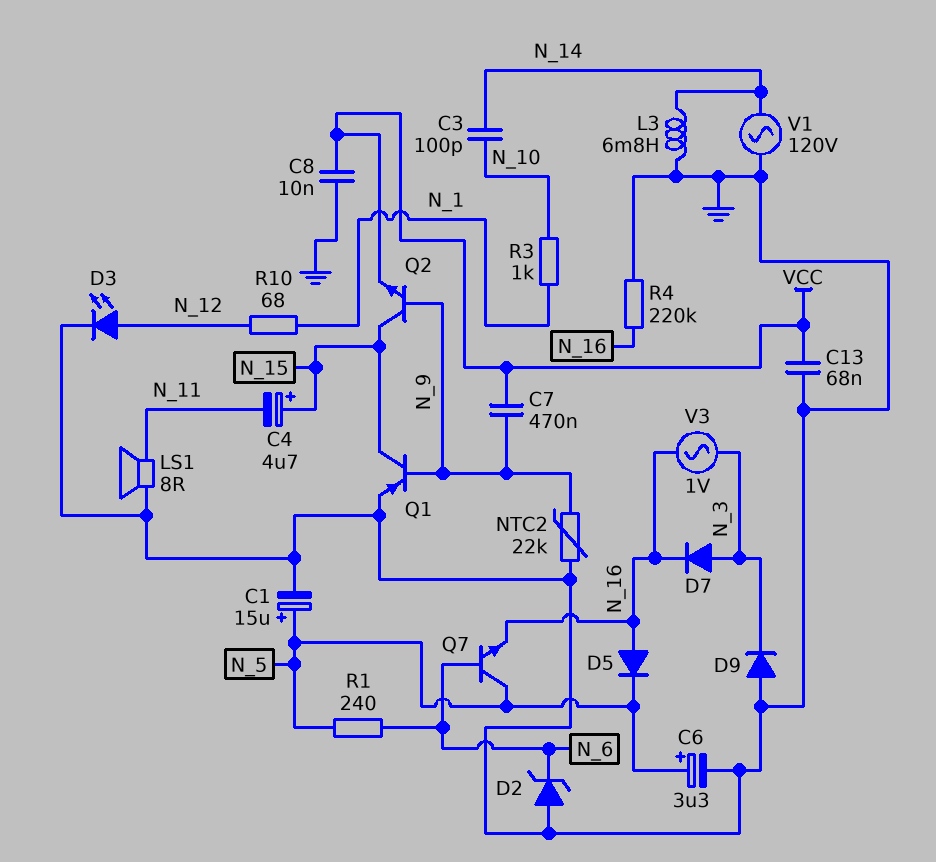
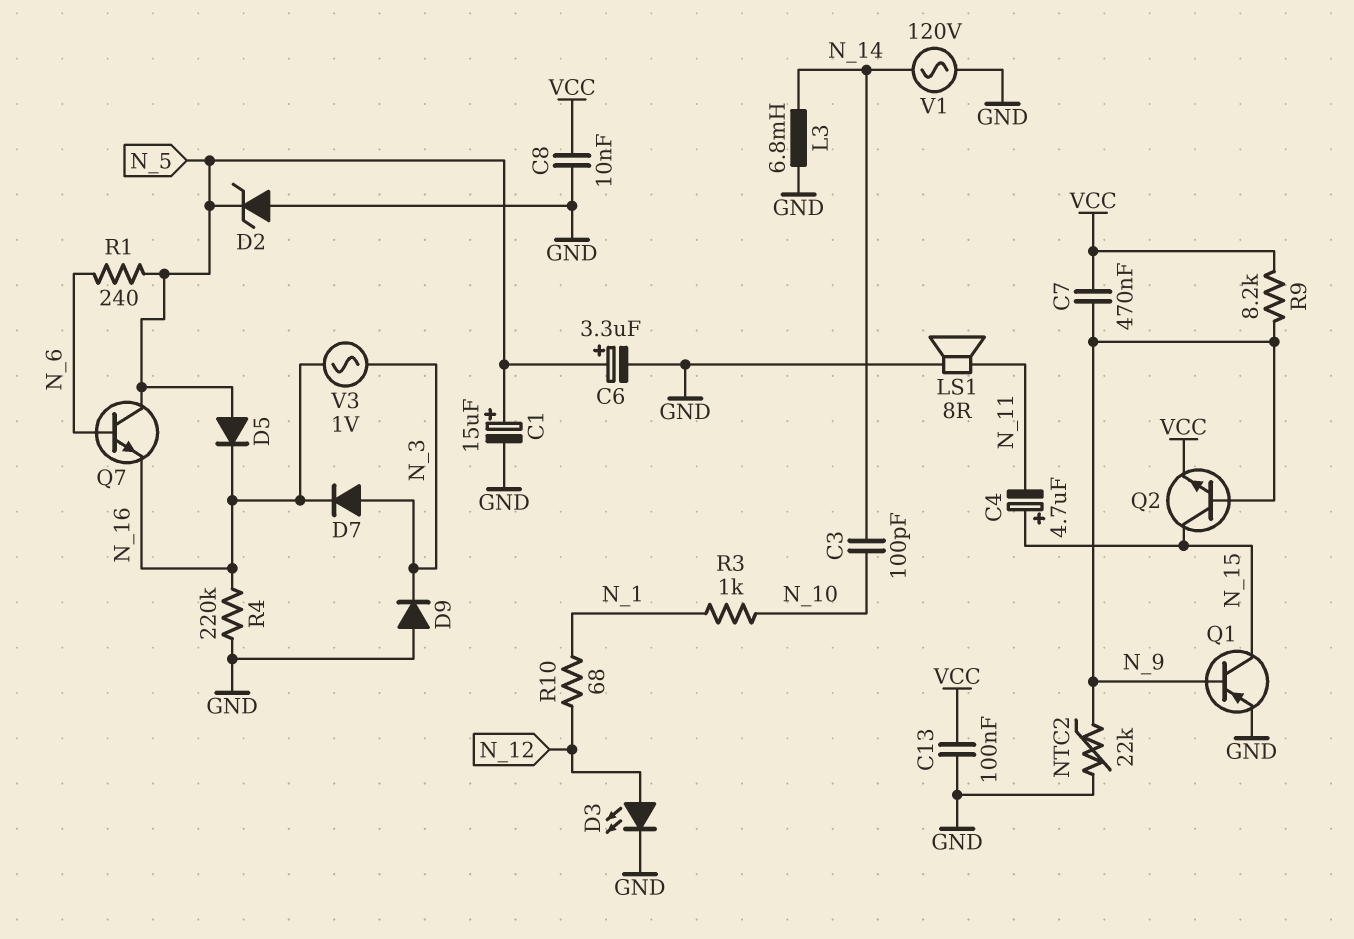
C13: 68nF (GND, VCC) -> 100nF (GND, VCC)
D2: zener (A GND, K N_6) -> zener (A GND, K N_5)
D5: diode (A N_16, K N_5) -> diode (A N_5, K N_16)
R9: none -> 8.2k (N_9, VCC)

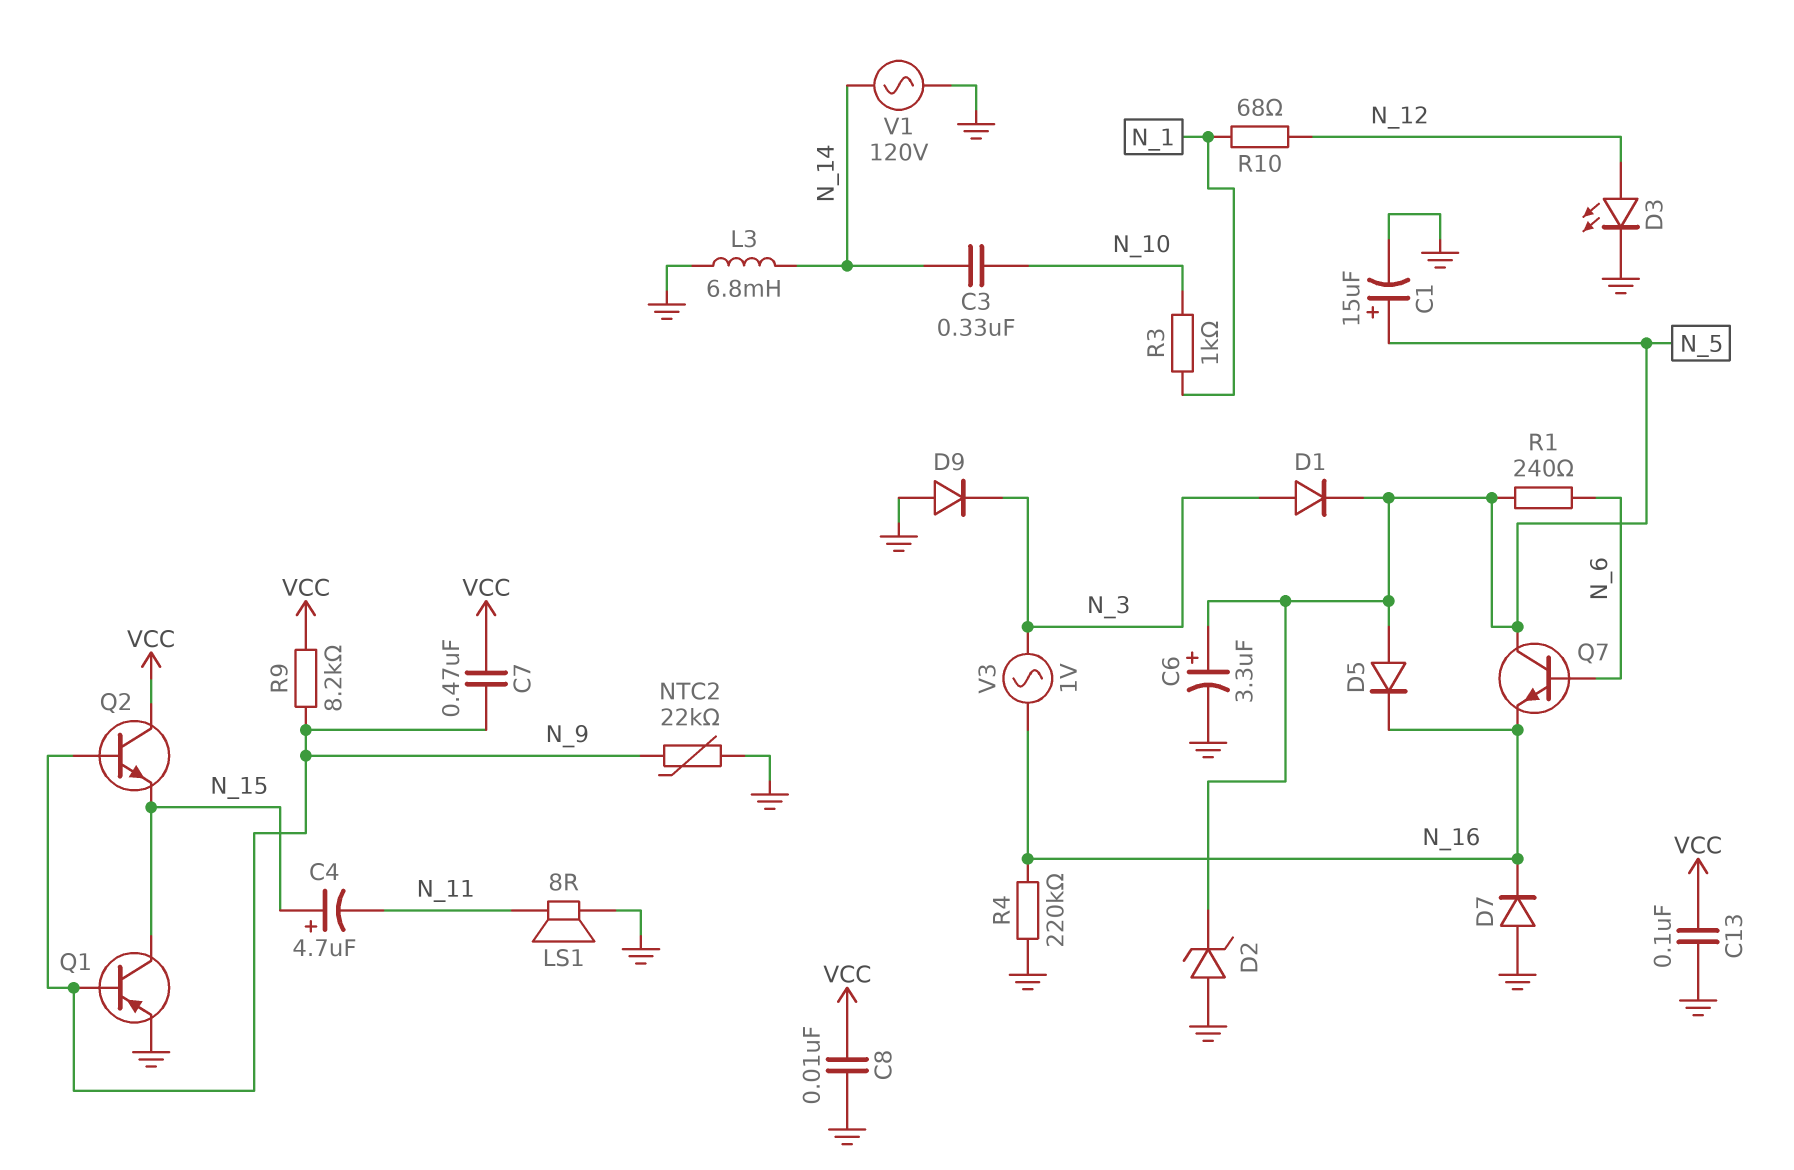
C3: 100pF (N_10, N_14) -> 330nF (N_10, N_14)
D1: none -> diode (A N_3, K N_5)
D7: diode (A N_3, K N_16) -> diode (A GND, K N_16)
Q2: NPN (B N_9, C N_15, E VCC) -> NPN (B N_9, C VCC, E N_15)

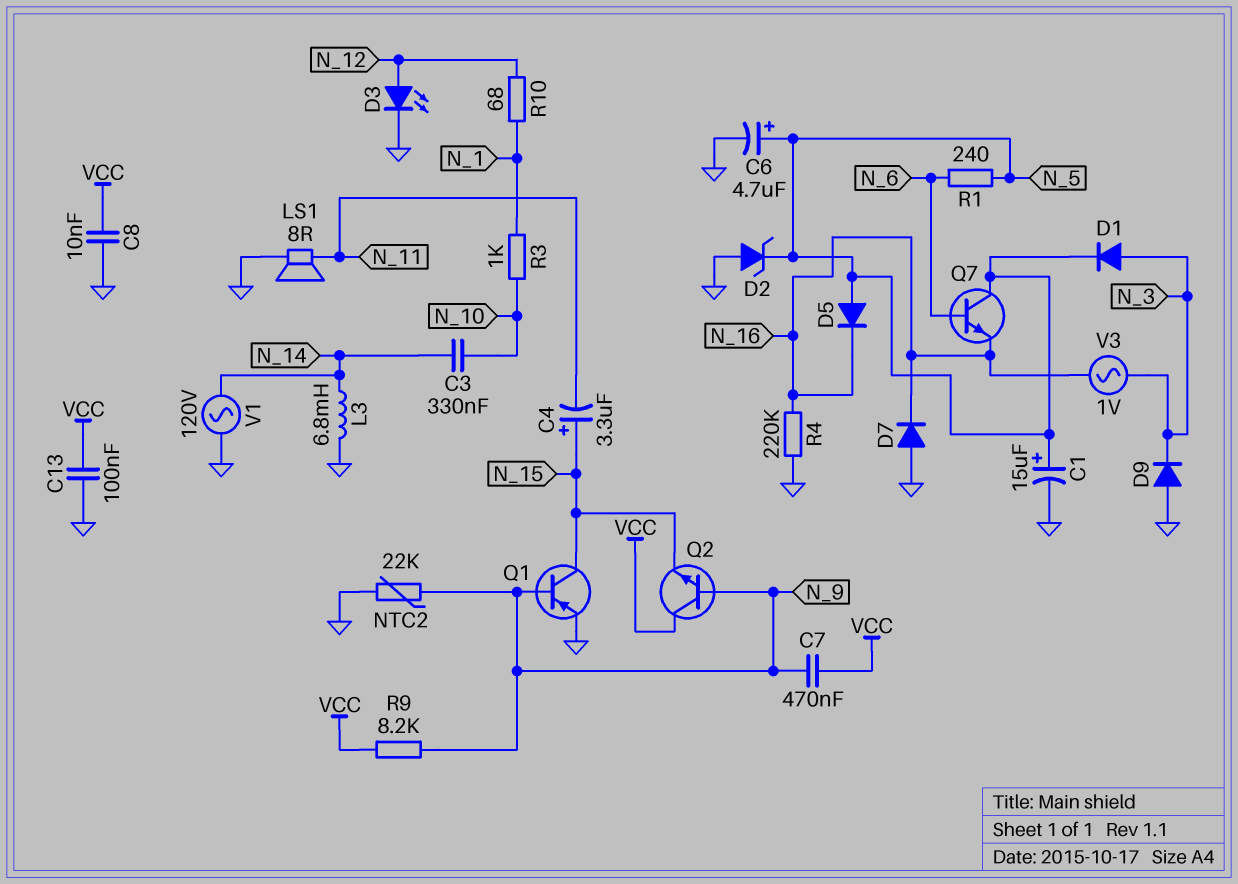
C4: 4.7uF (plus N_15, minus N_11) -> 3.3uF (plus N_15, minus N_11)
C6: 3.3uF (plus N_5, minus GND) -> 4.7uF (plus N_5, minus GND)

